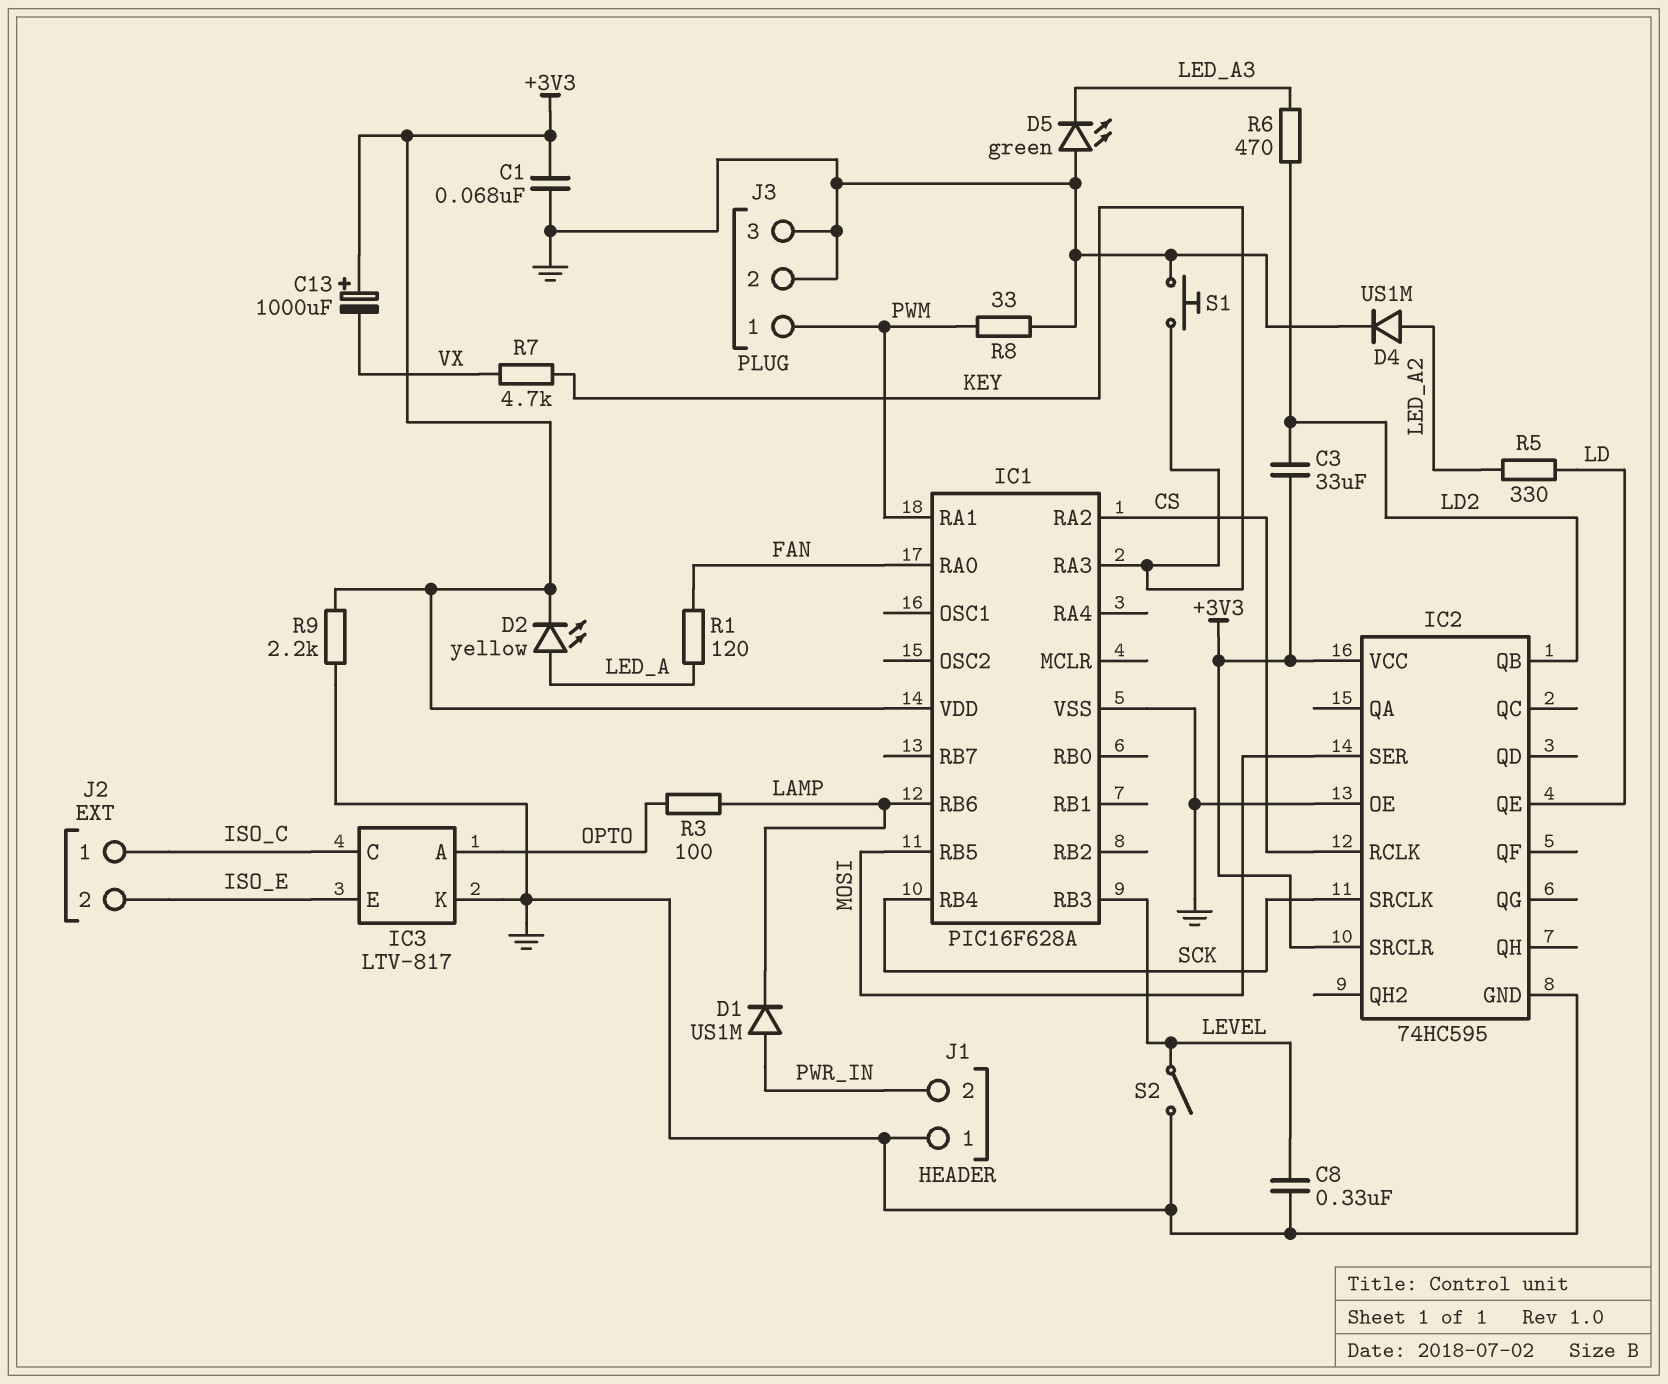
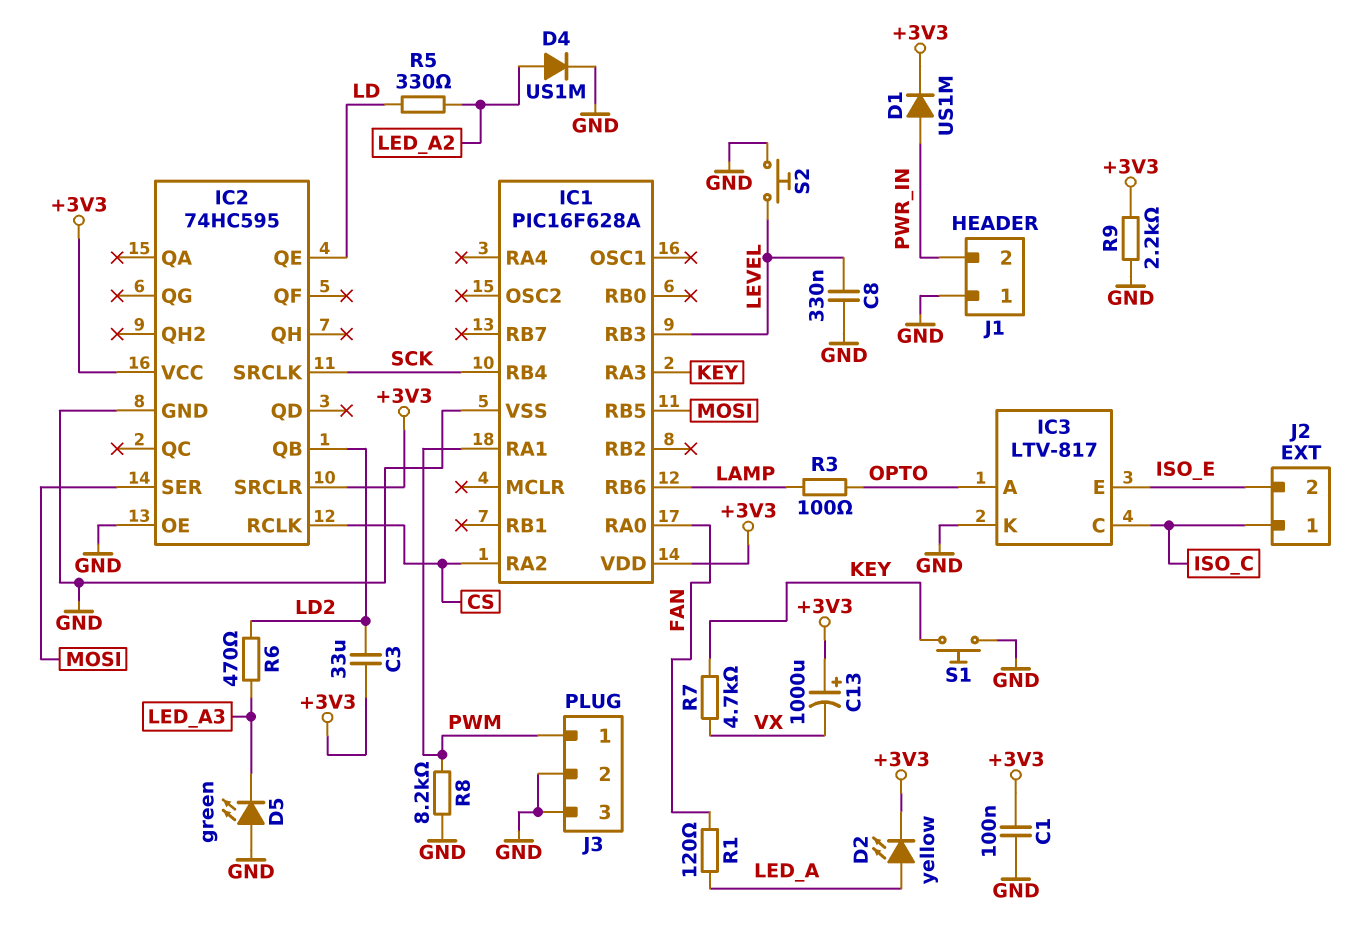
C1: 68nF (+3V3, GND) -> 100nF (+3V3, GND)
D1: diode US1M (A PWR_IN, K LAMP) -> diode US1M (A PWR_IN, K +3V3)
R8: 33 (GND, PWM) -> 8.2k (GND, PWM)
S2: switch (GND, LEVEL) -> button (GND, LEVEL)

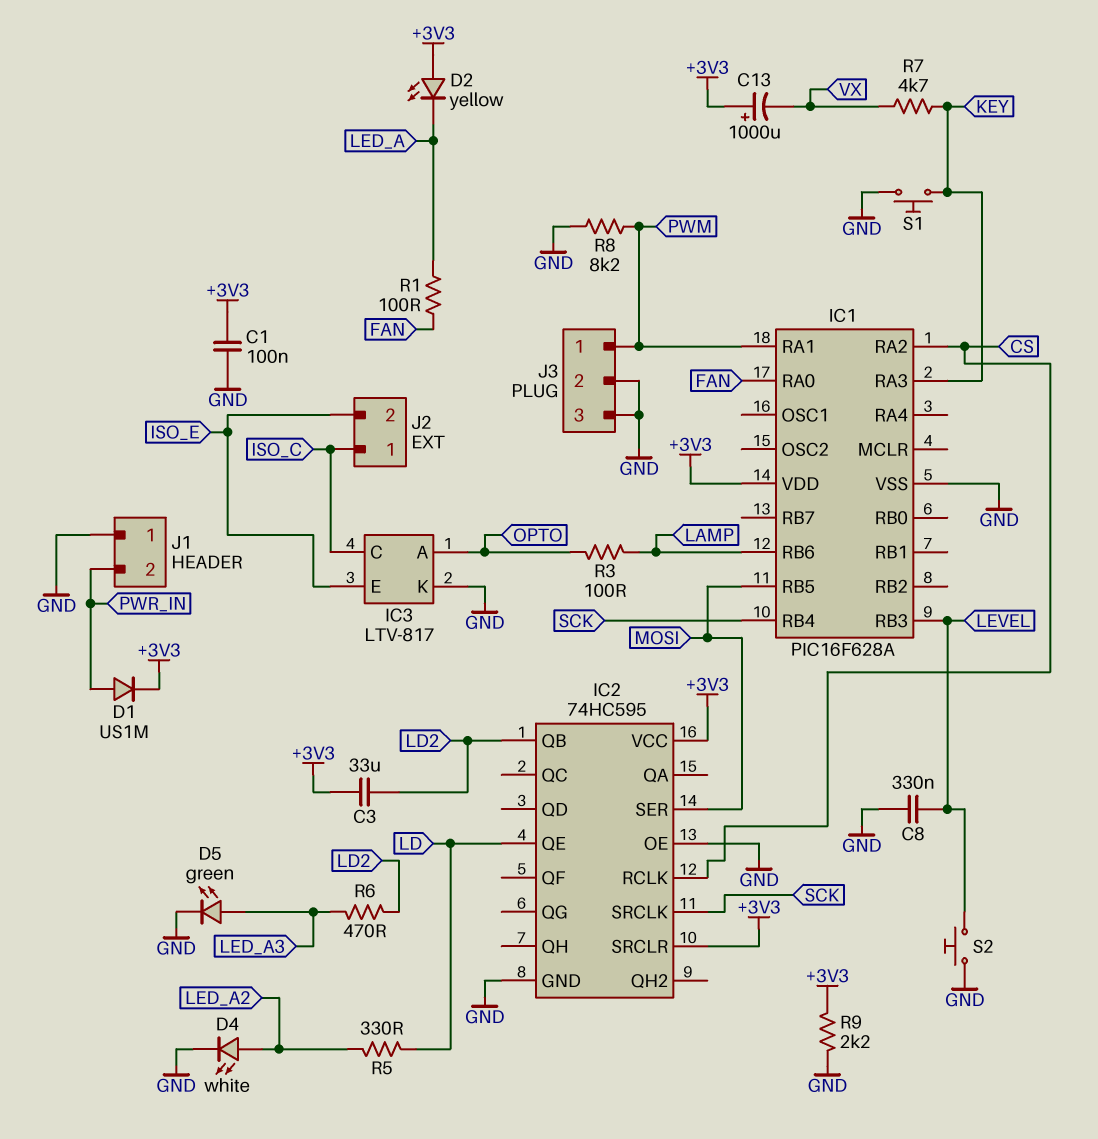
D2: LED yellow (A LED_A, K +3V3) -> LED yellow (A +3V3, K LED_A)
D4: diode US1M (A LED_A2, K GND) -> LED white (A LED_A2, K GND)
D5: LED green (A GND, K LED_A3) -> LED green (A LED_A3, K GND)
R1: 120 (FAN, LED_A) -> 100 (FAN, LED_A)

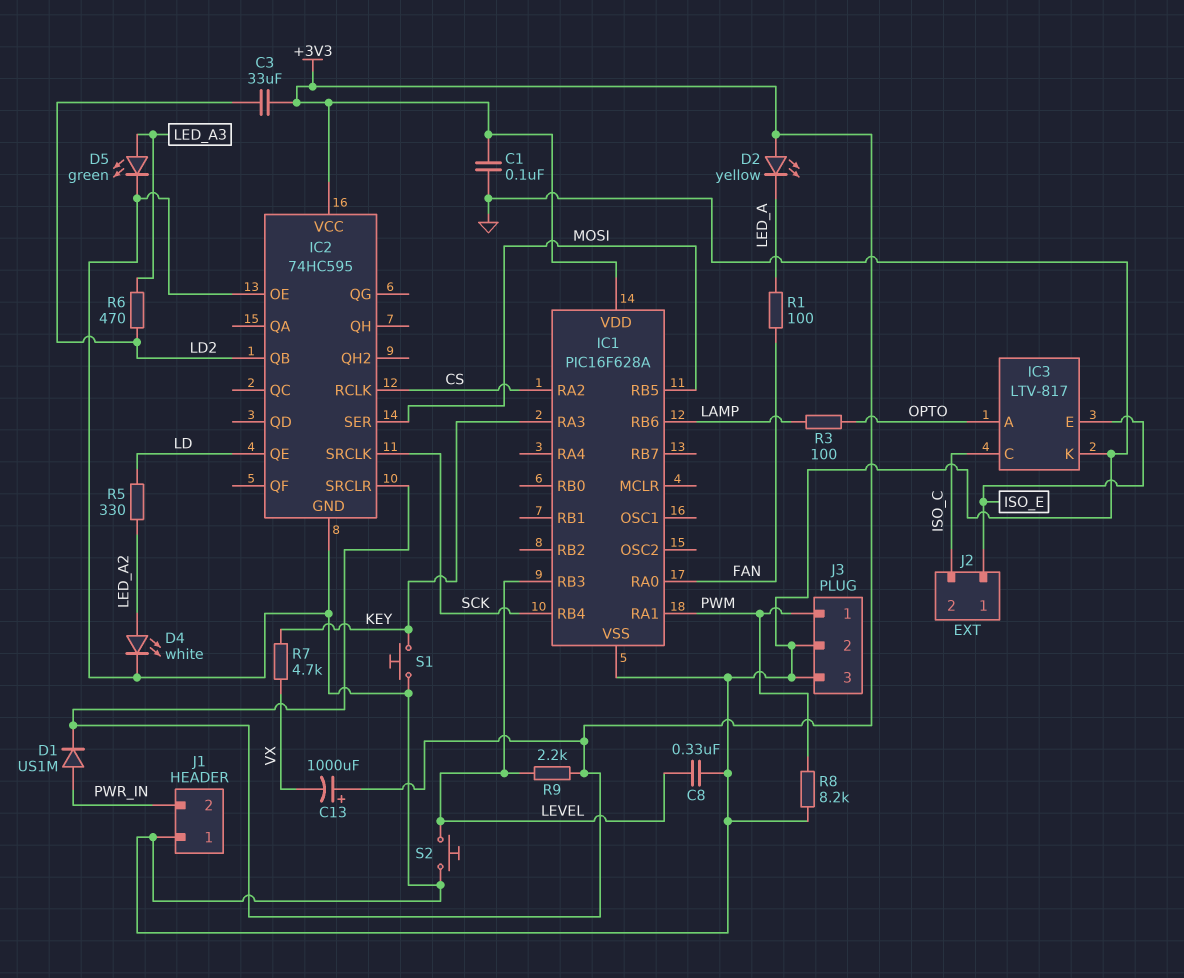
J2 pin 1: ISO_C -> ISO_E
J2 pin 2: ISO_E -> ISO_C
R9: 2.2k (+3V3, GND) -> 2.2k (+3V3, LEVEL)

